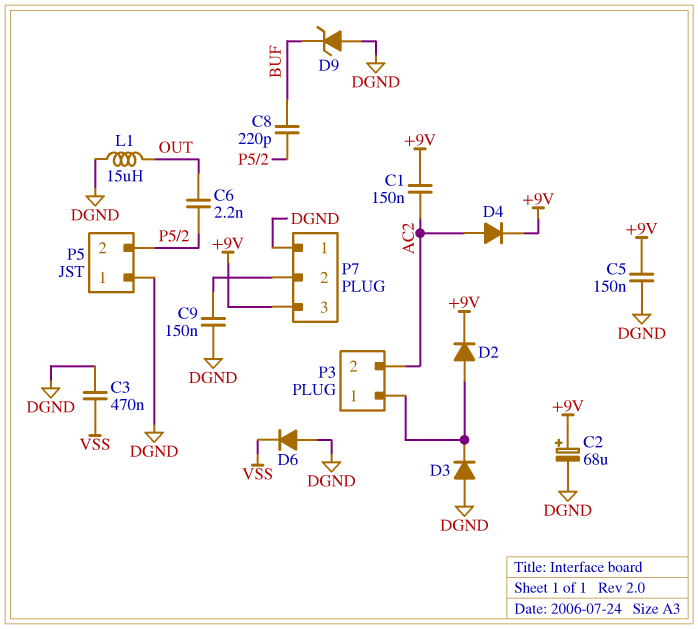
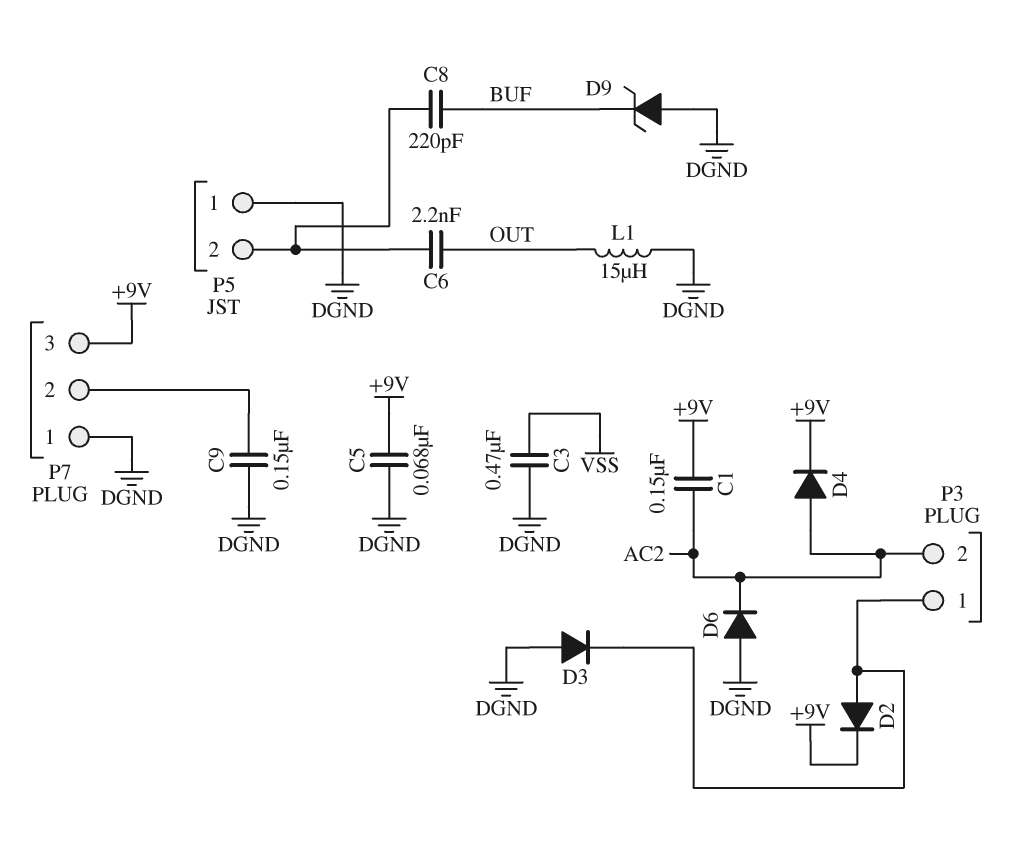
C2: 68uF (plus +9V, minus DGND) -> none
C5: 150nF (+9V, DGND) -> 68nF (+9V, DGND)
D6: diode (A DGND, K VSS) -> diode (A DGND, K AC2)

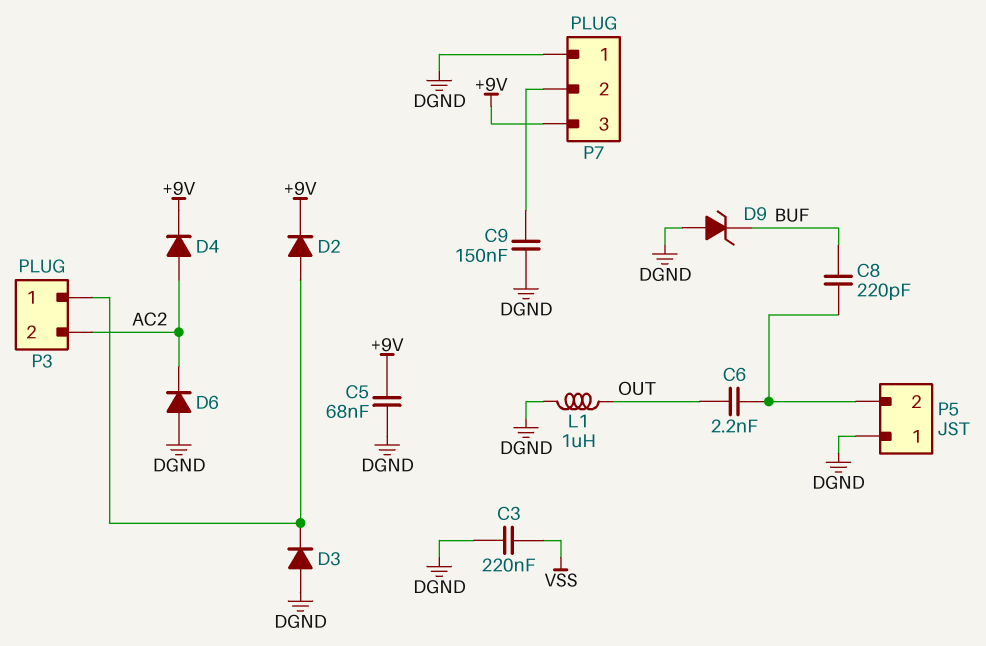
C1: 150nF (+9V, AC2) -> none
C3: 470nF (DGND, VSS) -> 220nF (DGND, VSS)
L1: 15uH (DGND, OUT) -> 1uH (DGND, OUT)

